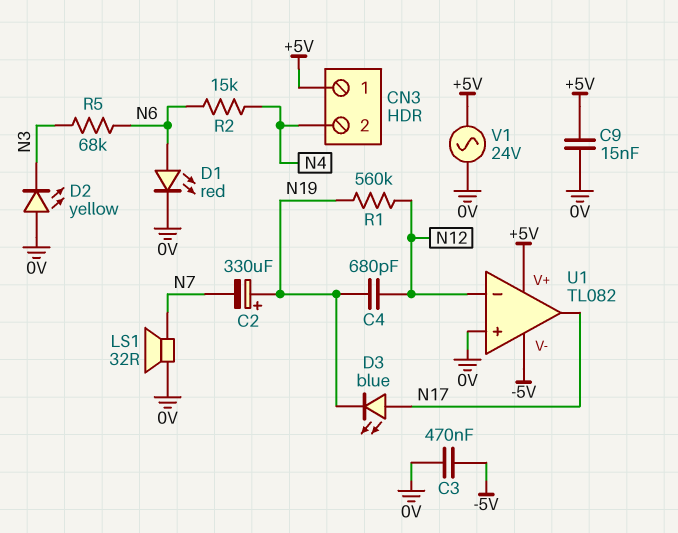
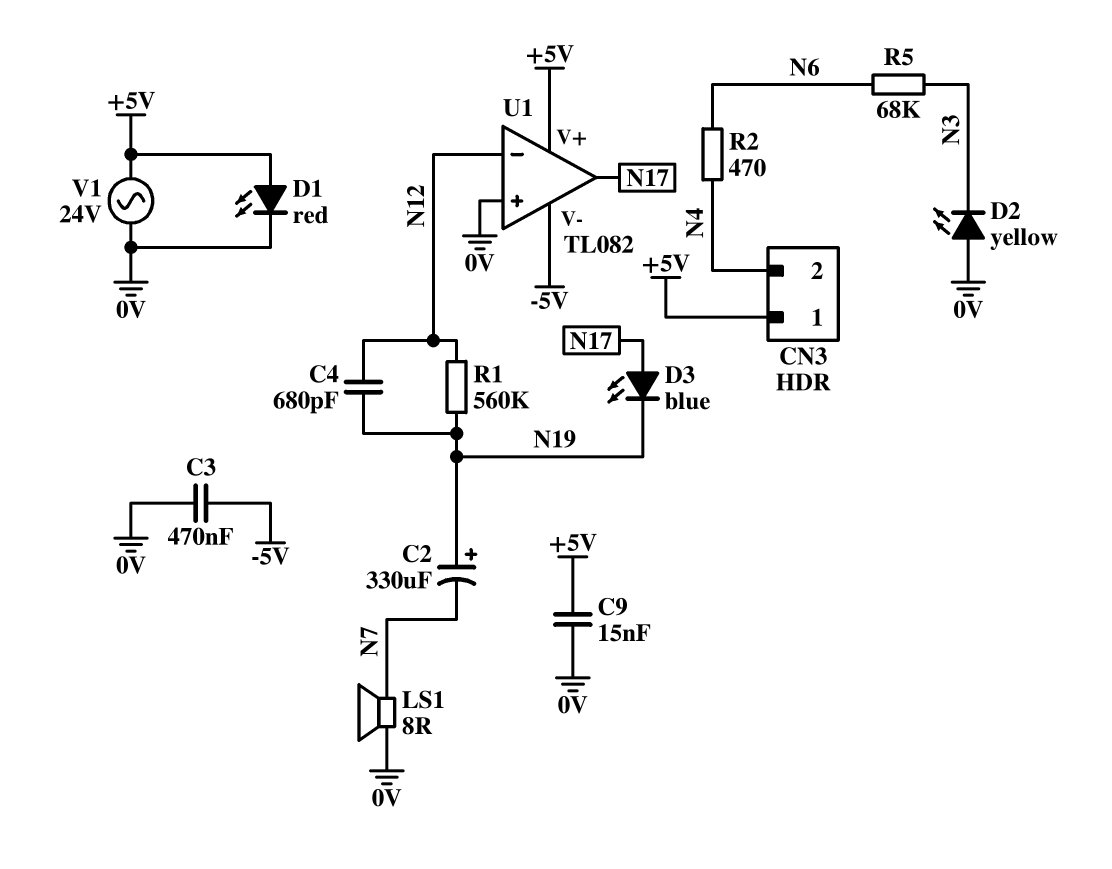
D1: LED red (A N6, K 0V) -> LED red (A +5V, K 0V)
LS1: speaker 32R (0V, N7) -> speaker 8R (0V, N7)
R2: 15k (N4, N6) -> 470 (N4, N6)

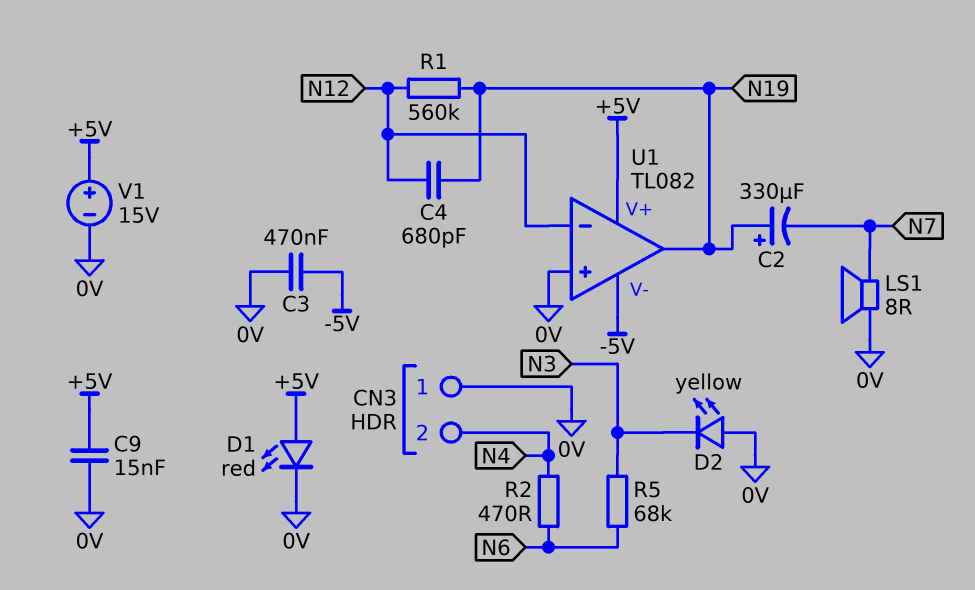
CN3 pin 1: +5V -> 0V
D3: LED blue (A N17, K N19) -> none
U1 pin out: N17 -> N19
V1: AC 24V (+5V, 0V) -> 15V (plus +5V, minus 0V)

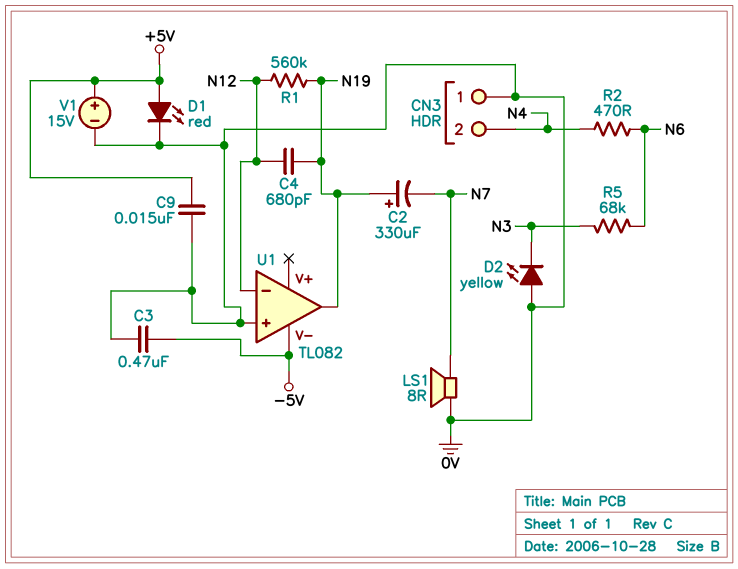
U1 pin V+: +5V -> none

